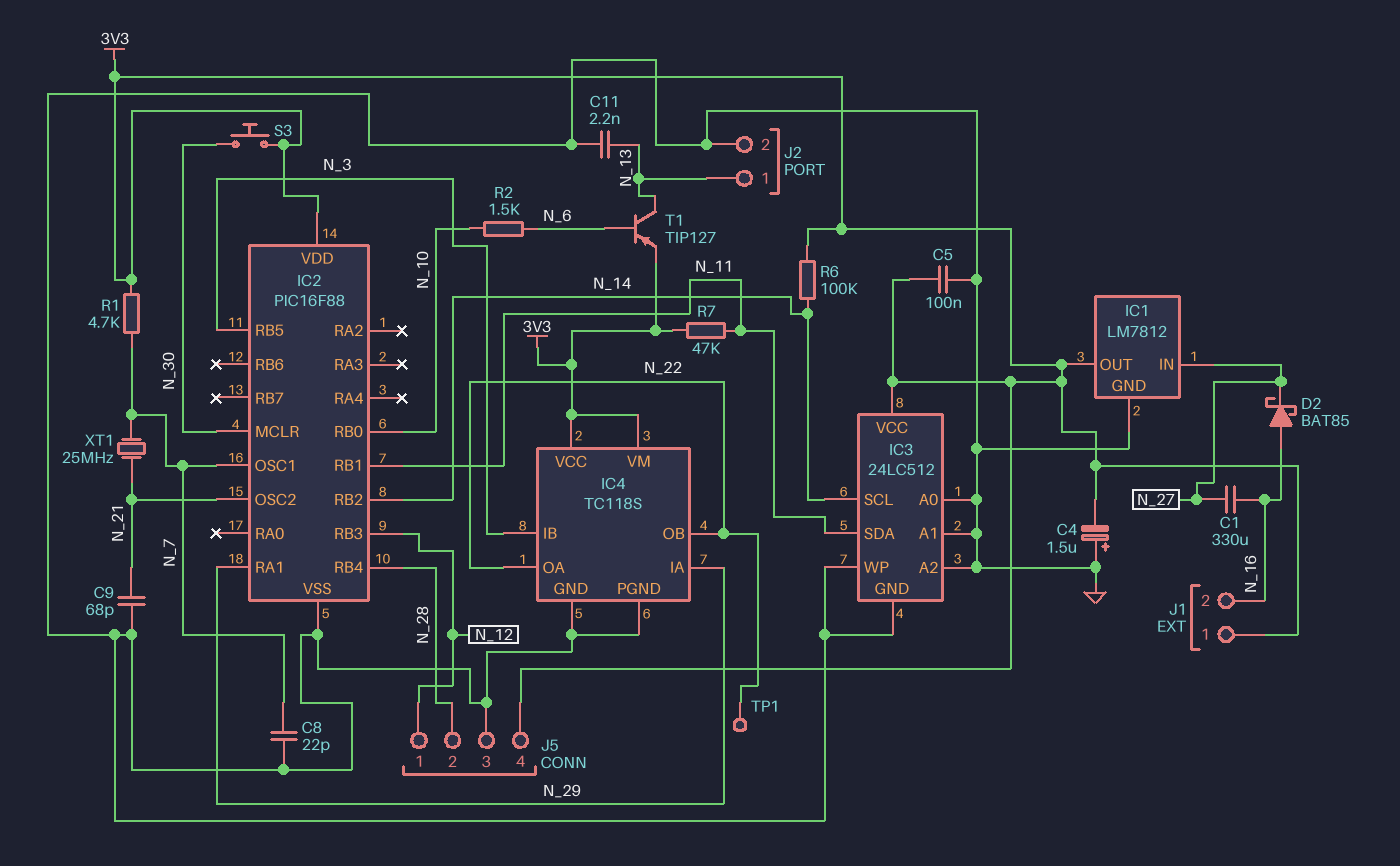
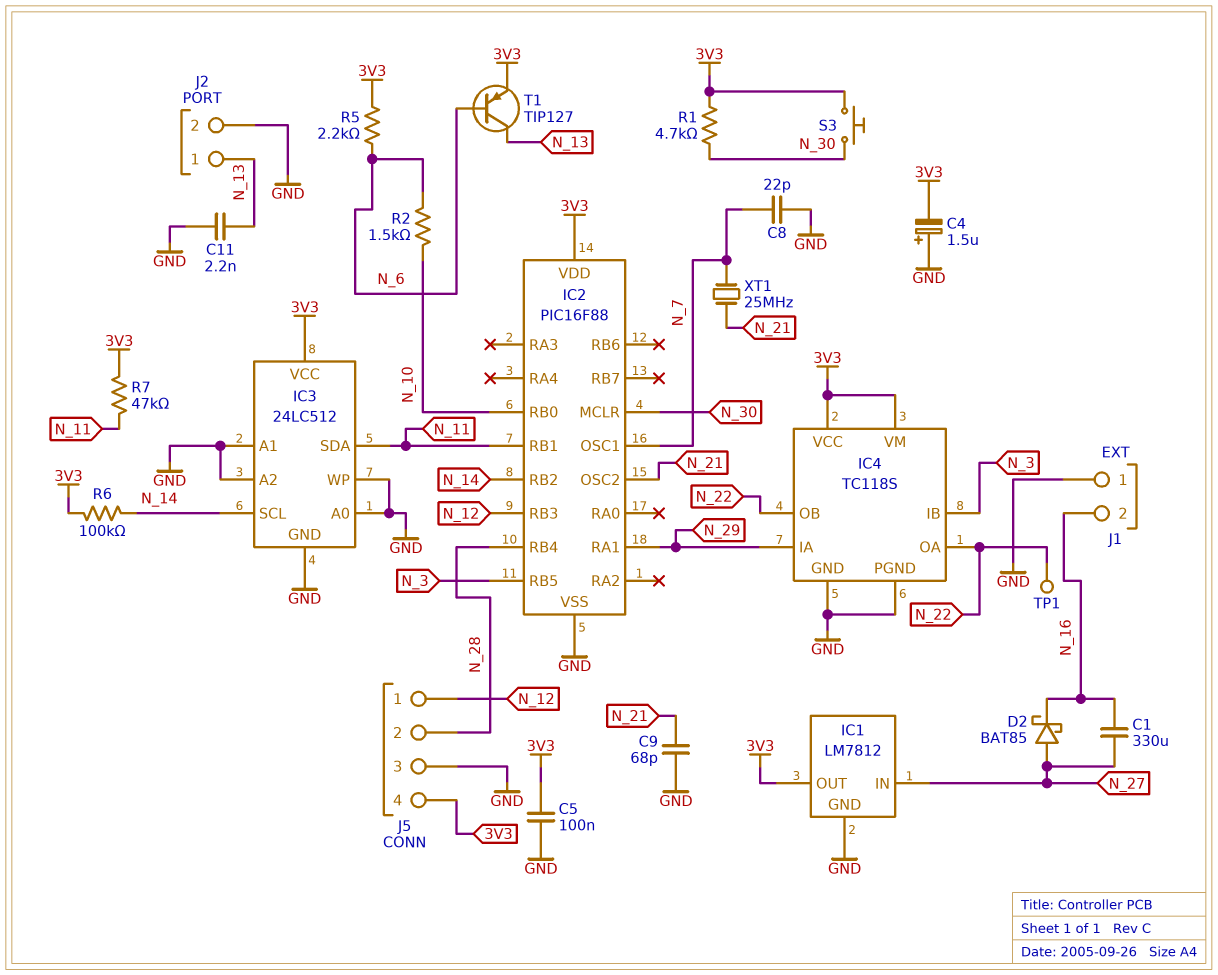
D2: schottky BAT85 (A N_16, K N_27) -> schottky BAT85 (A N_27, K N_16)
J1 pin 1: 3V3 -> GND
R1: 4.7k (3V3, N_7) -> 4.7k (3V3, N_30)
R5: none -> 2.2k (3V3, N_6)

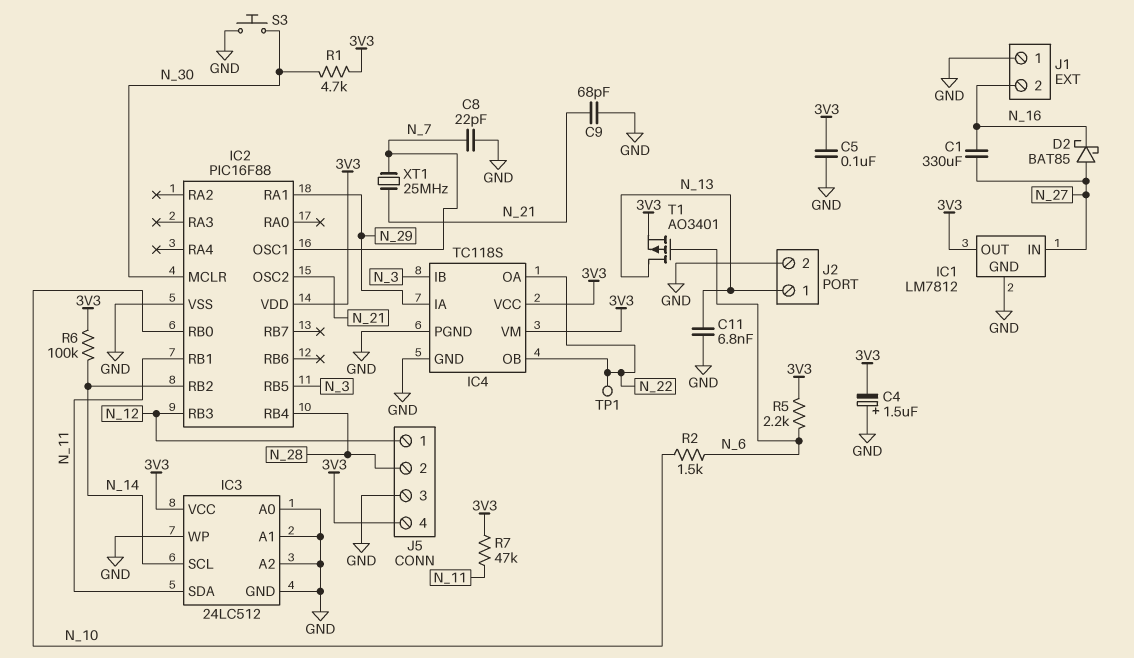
C11: 2.2nF (GND, N_13) -> 6.8nF (GND, N_13)
S3: button (3V3, N_30) -> button (GND, N_30)
T1: PNP TIP127 (B N_6, C N_13, E 3V3) -> PMOS AO3401 (G N_6, D N_13, S 3V3)

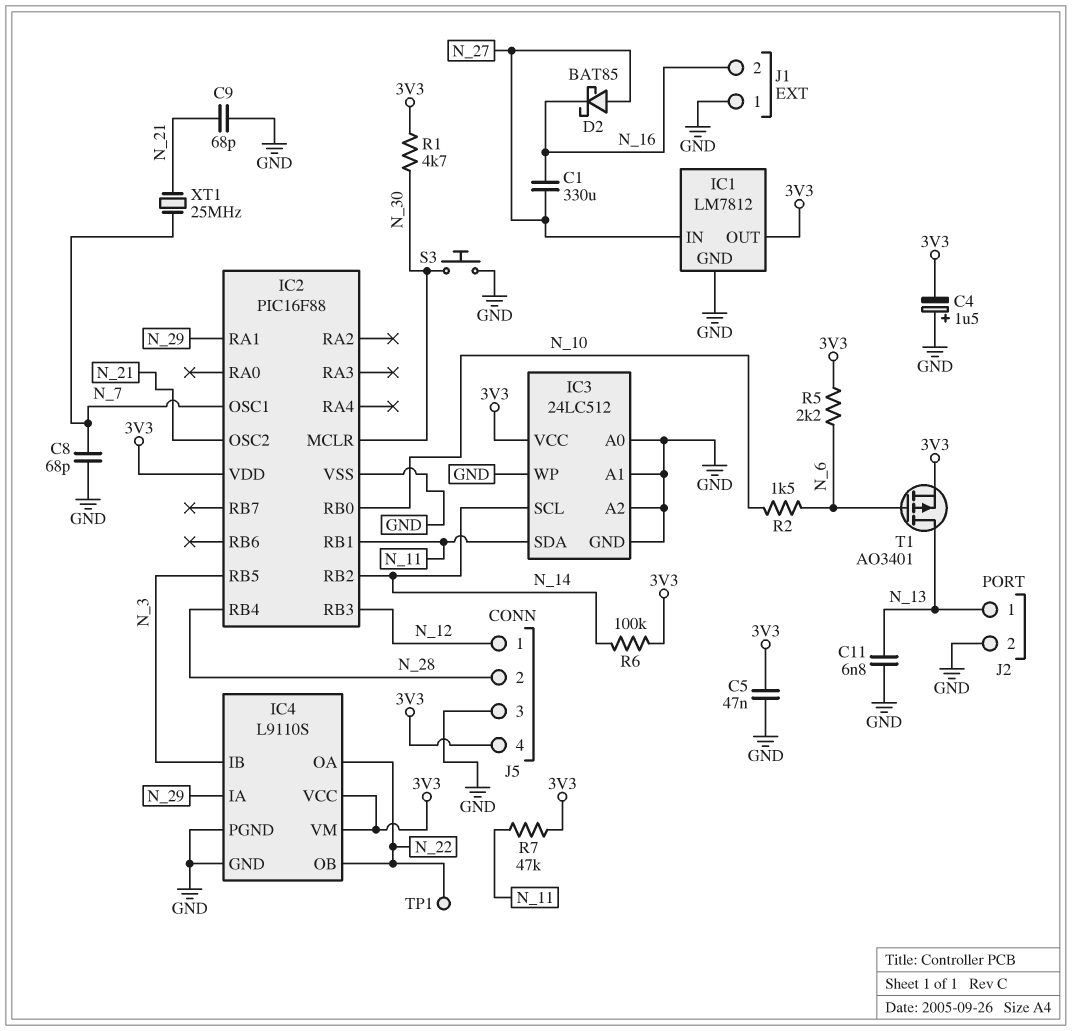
C5: 100nF (3V3, GND) -> 47nF (3V3, GND)
C8: 22pF (GND, N_7) -> 68pF (GND, N_7)
IC4: TC118S -> L9110S

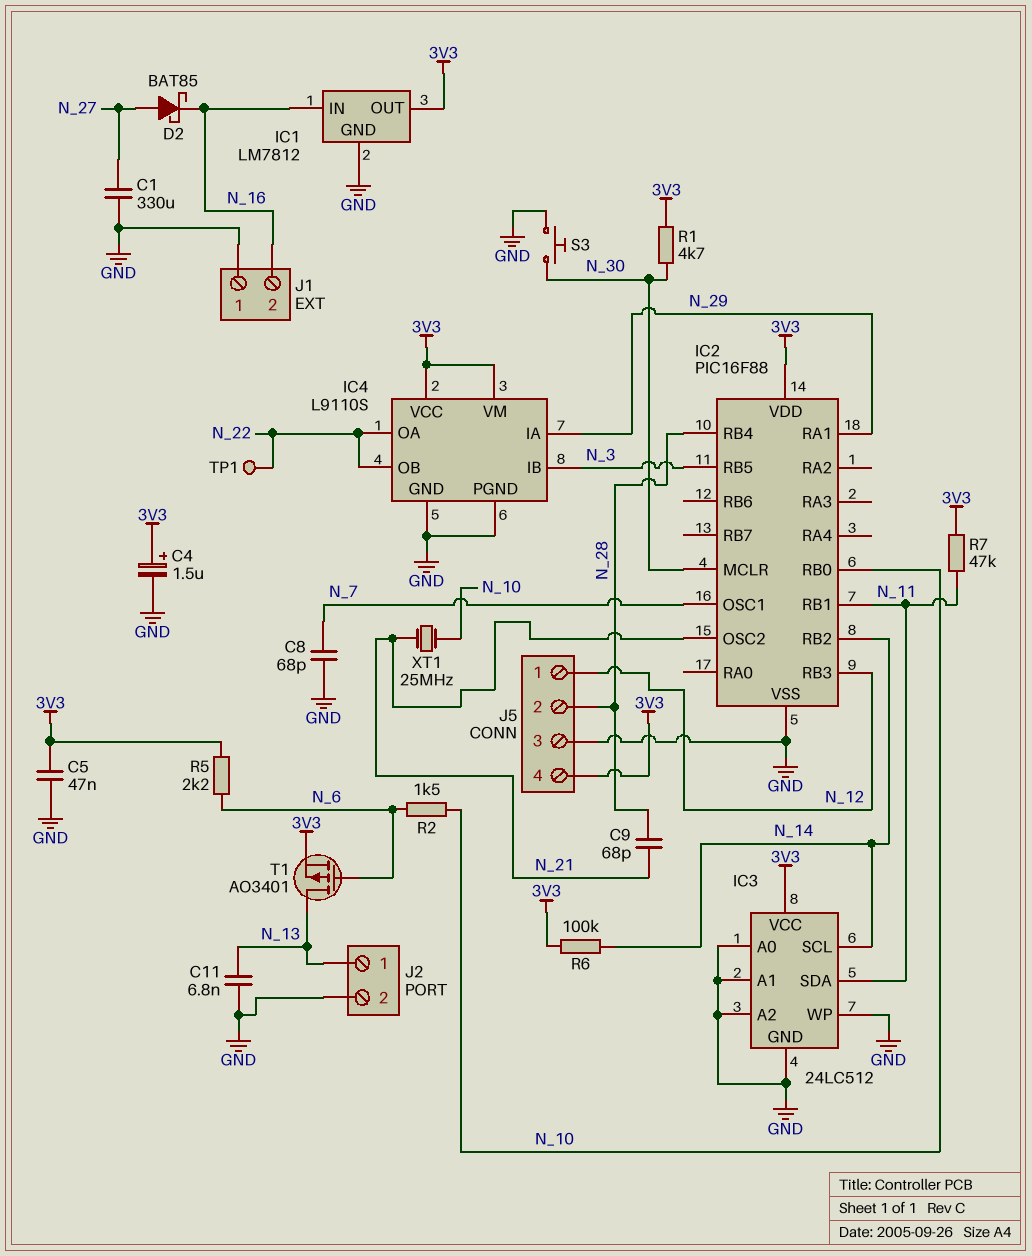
C1: 330uF (N_16, N_27) -> 330uF (GND, N_27)
C4: 1.5uF (plus GND, minus 3V3) -> 1.5uF (plus 3V3, minus GND)
C9: 68pF (GND, N_21) -> 68pF (N_21, N_28)
IC1 pin IN: N_27 -> N_16
XT1: 25MHz (N_7, N_21) -> 25MHz (N_10, N_21)

